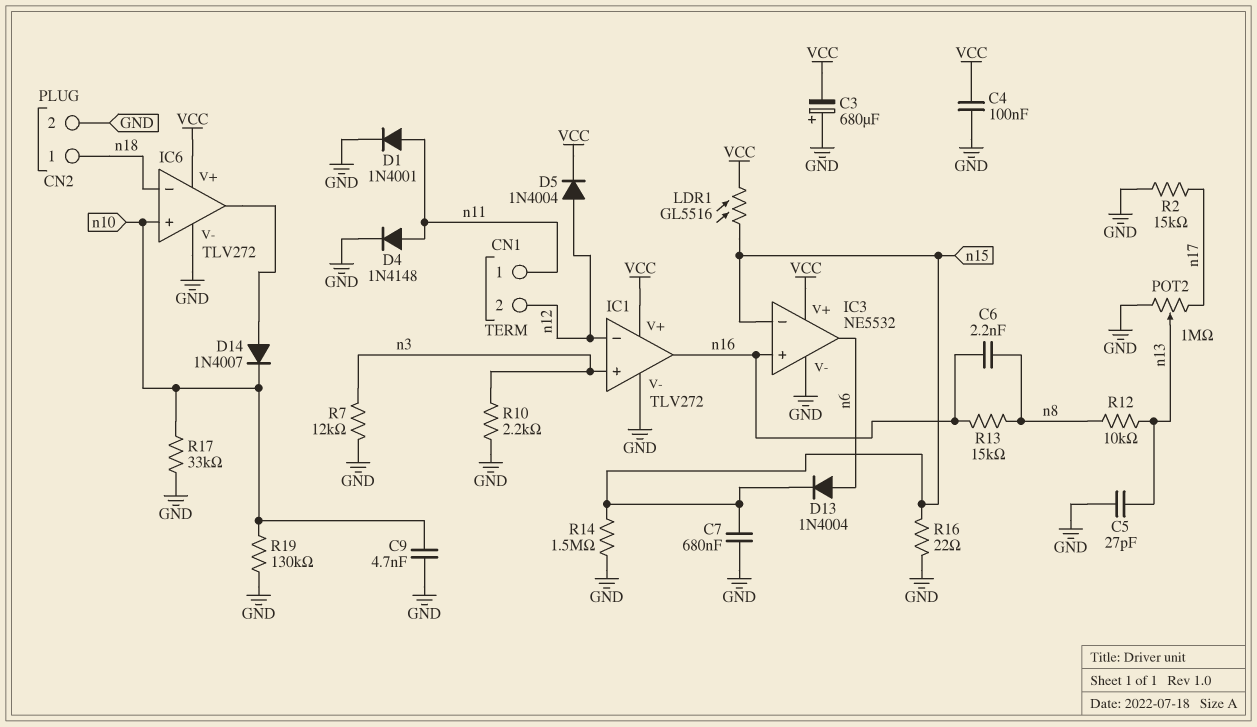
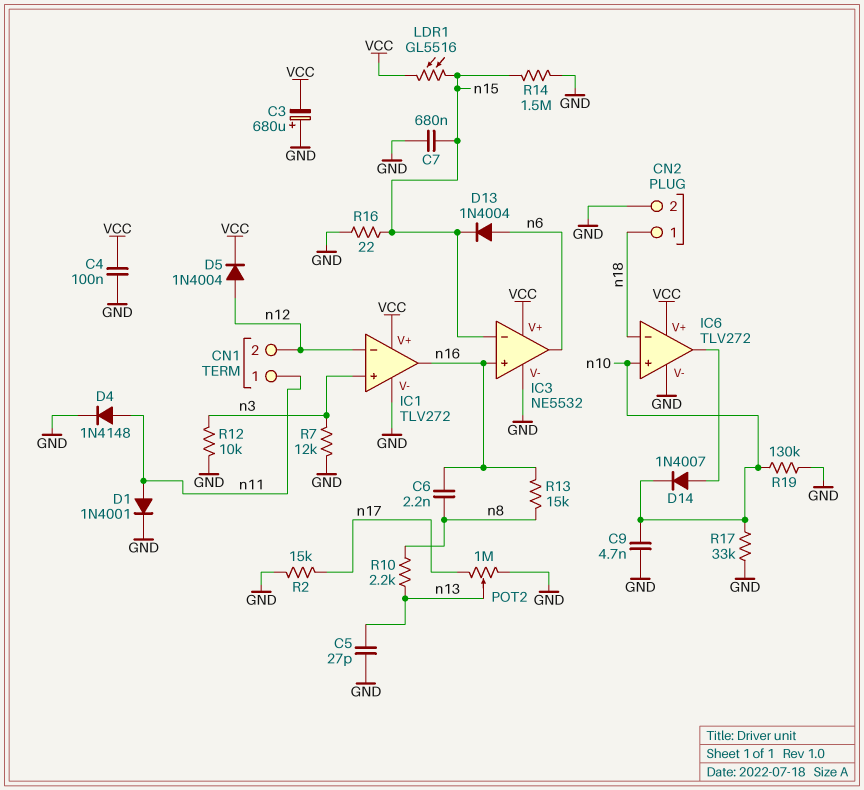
R10: 2.2k (GND, n3) -> 2.2k (n8, n13)
R12: 10k (n8, n13) -> 10k (GND, n3)

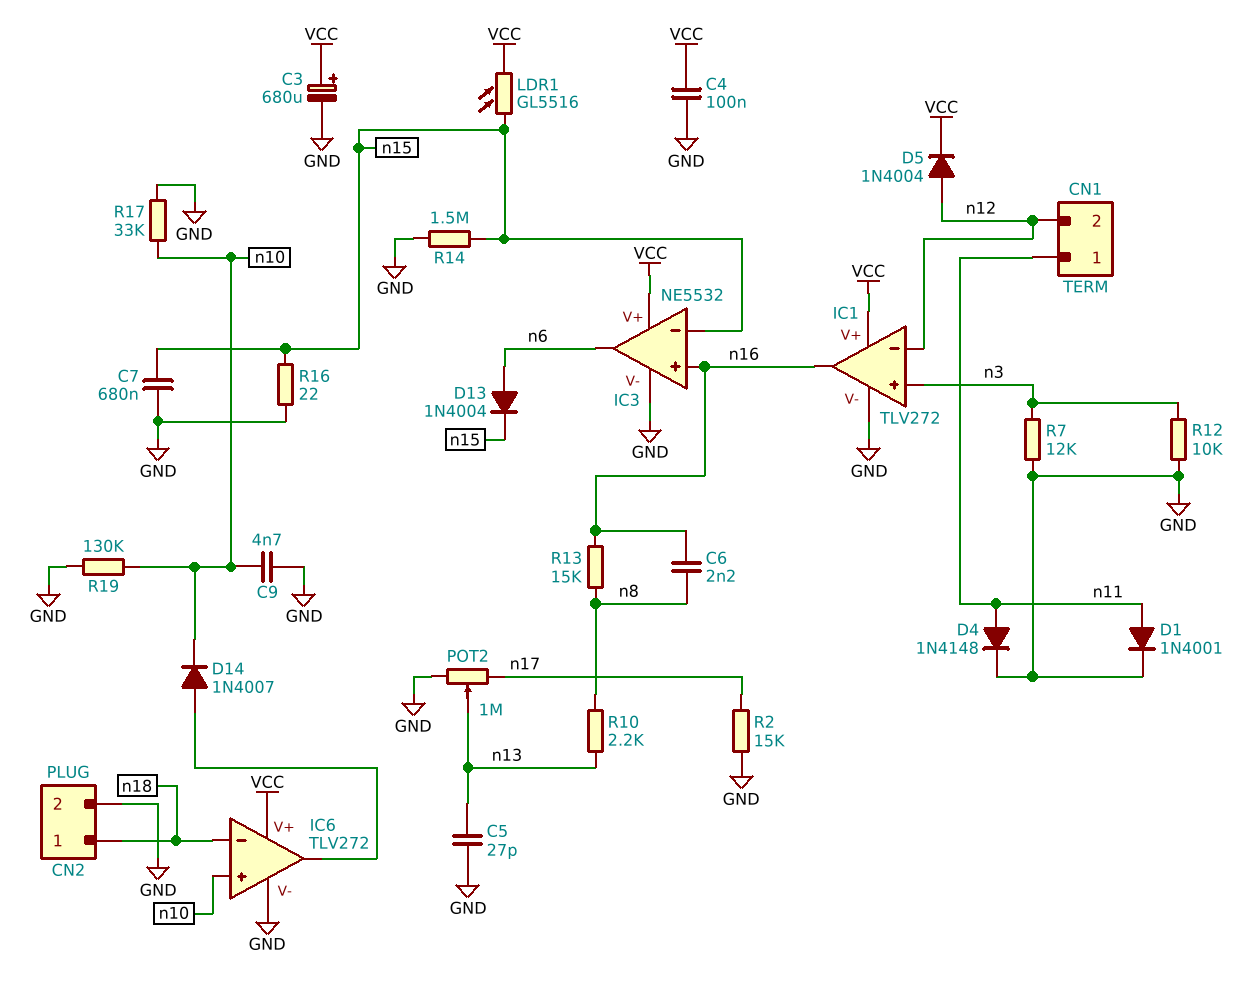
C3: 680uF (plus GND, minus VCC) -> 680uF (plus VCC, minus GND)

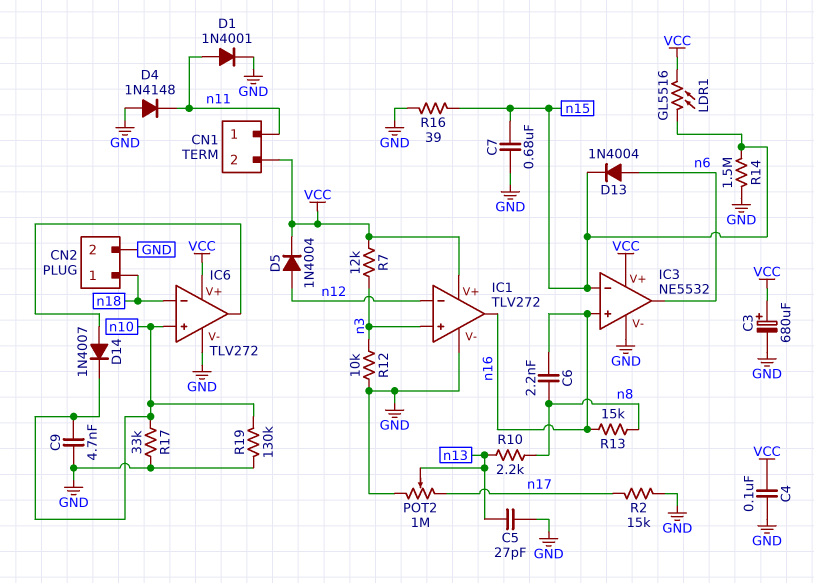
CN1 pin 2: n12 -> VCC
D4: diode 1N4148 (A n11, K GND) -> diode 1N4148 (A GND, K n11)
R7: 12k (GND, n3) -> 12k (VCC, n3)
R16: 22 (GND, n15) -> 39 (GND, n15)

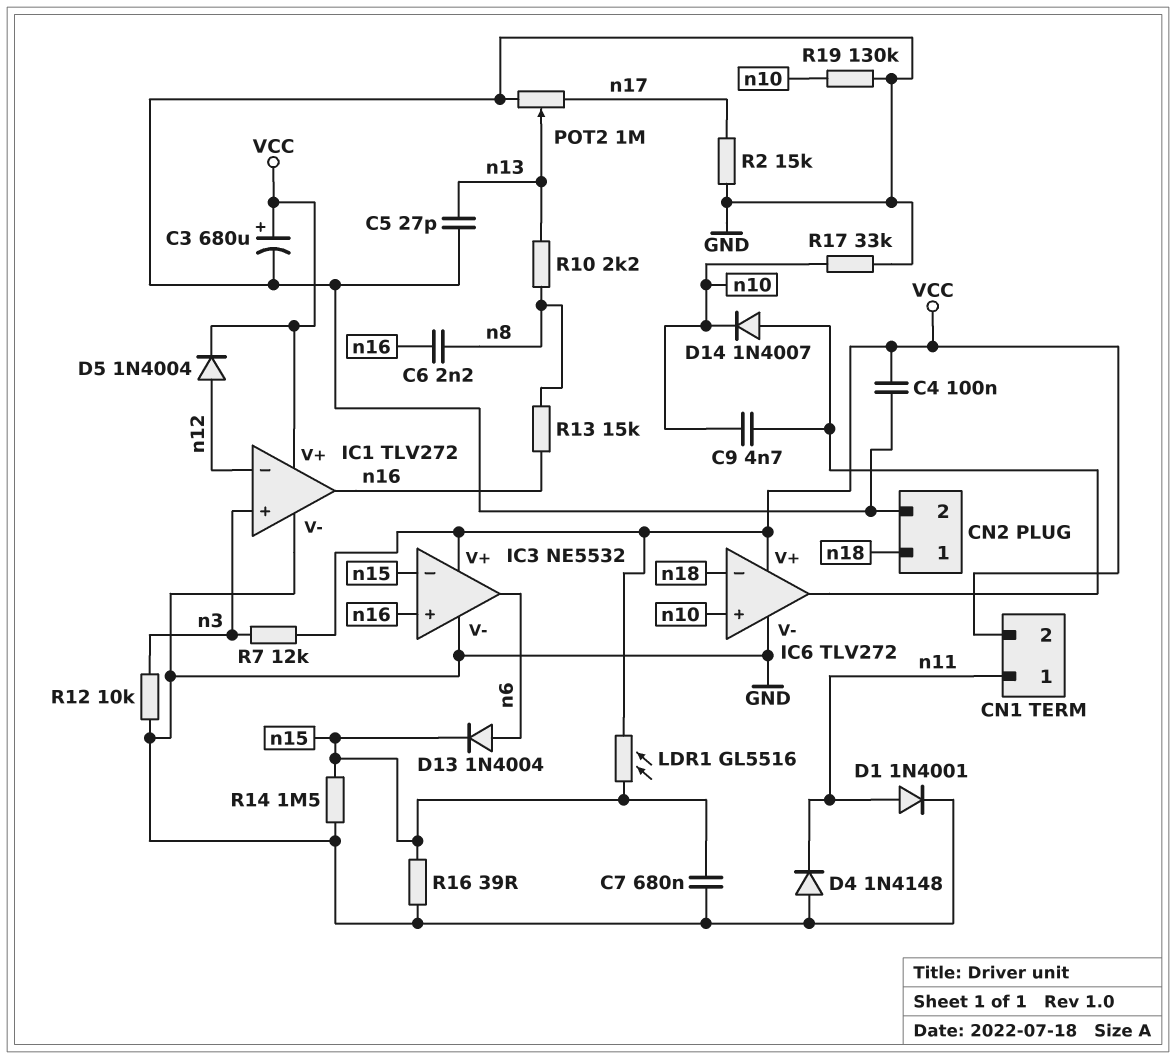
C9: 4.7nF (GND, n10) -> 4.7nF (IC6/out, n10)

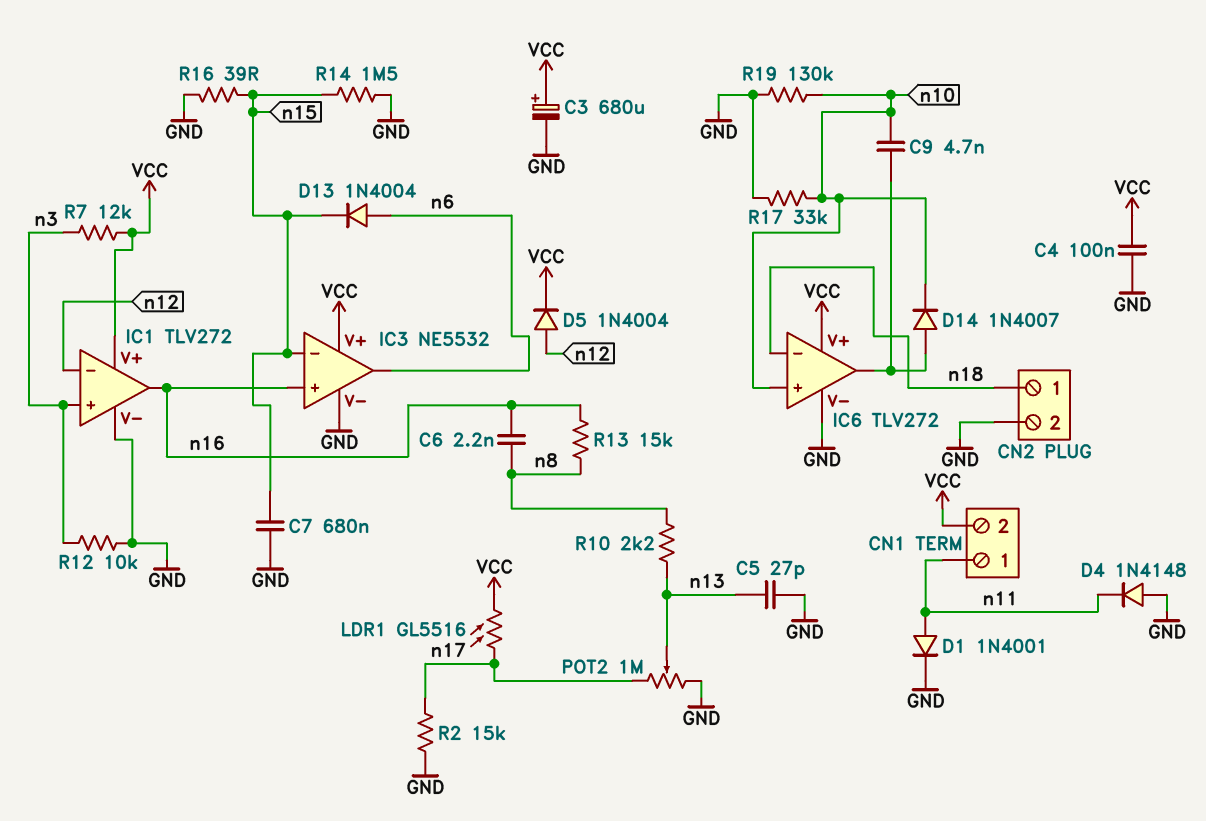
LDR1: GL5516 (VCC, n15) -> GL5516 (VCC, n17)

